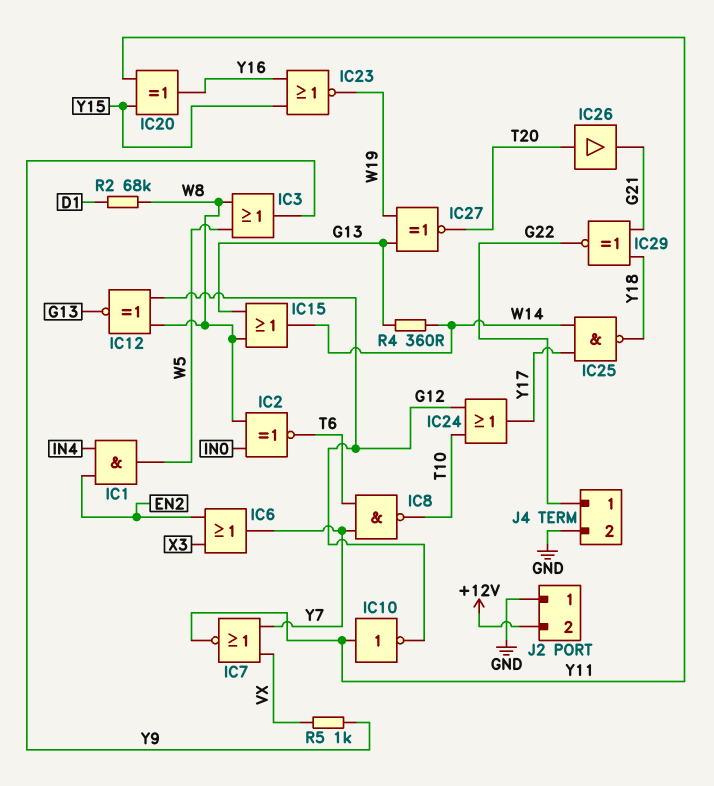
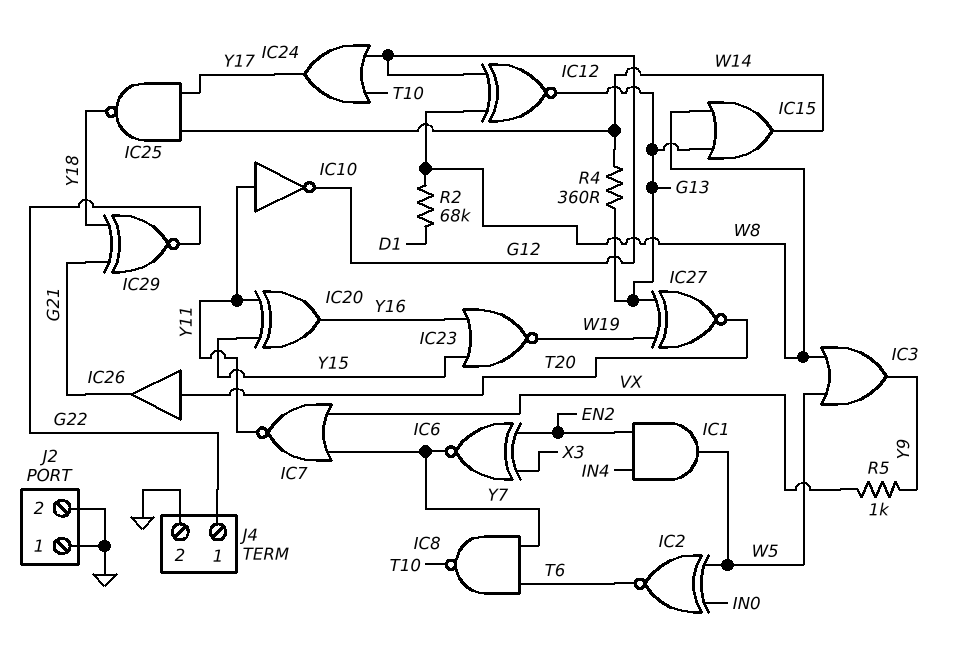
IC2: XNOR (in IN0, in W8, out T6) -> XNOR (in IN0, in W5, out T6)
IC6: OR (in EN2, in X3, out Y7) -> XNOR (in EN2, in X3, out Y7)
J2 pin 2: +12V -> GND

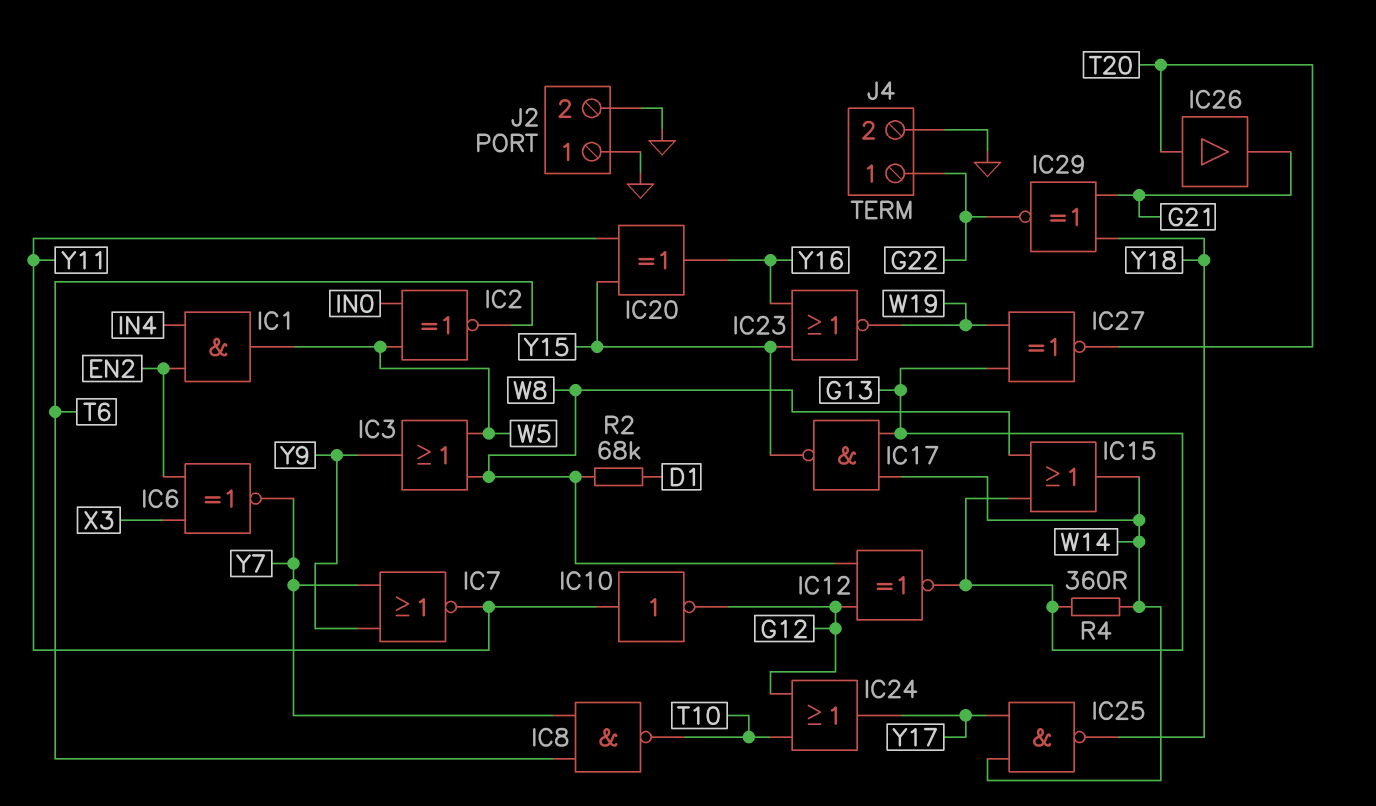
IC7: NOR (in VX, in Y7, out Y11) -> NOR (in Y7, in Y9, out Y11)
IC17: none -> NAND (in G13, in W14, out Y15)
R5: 1k (VX, Y9) -> none

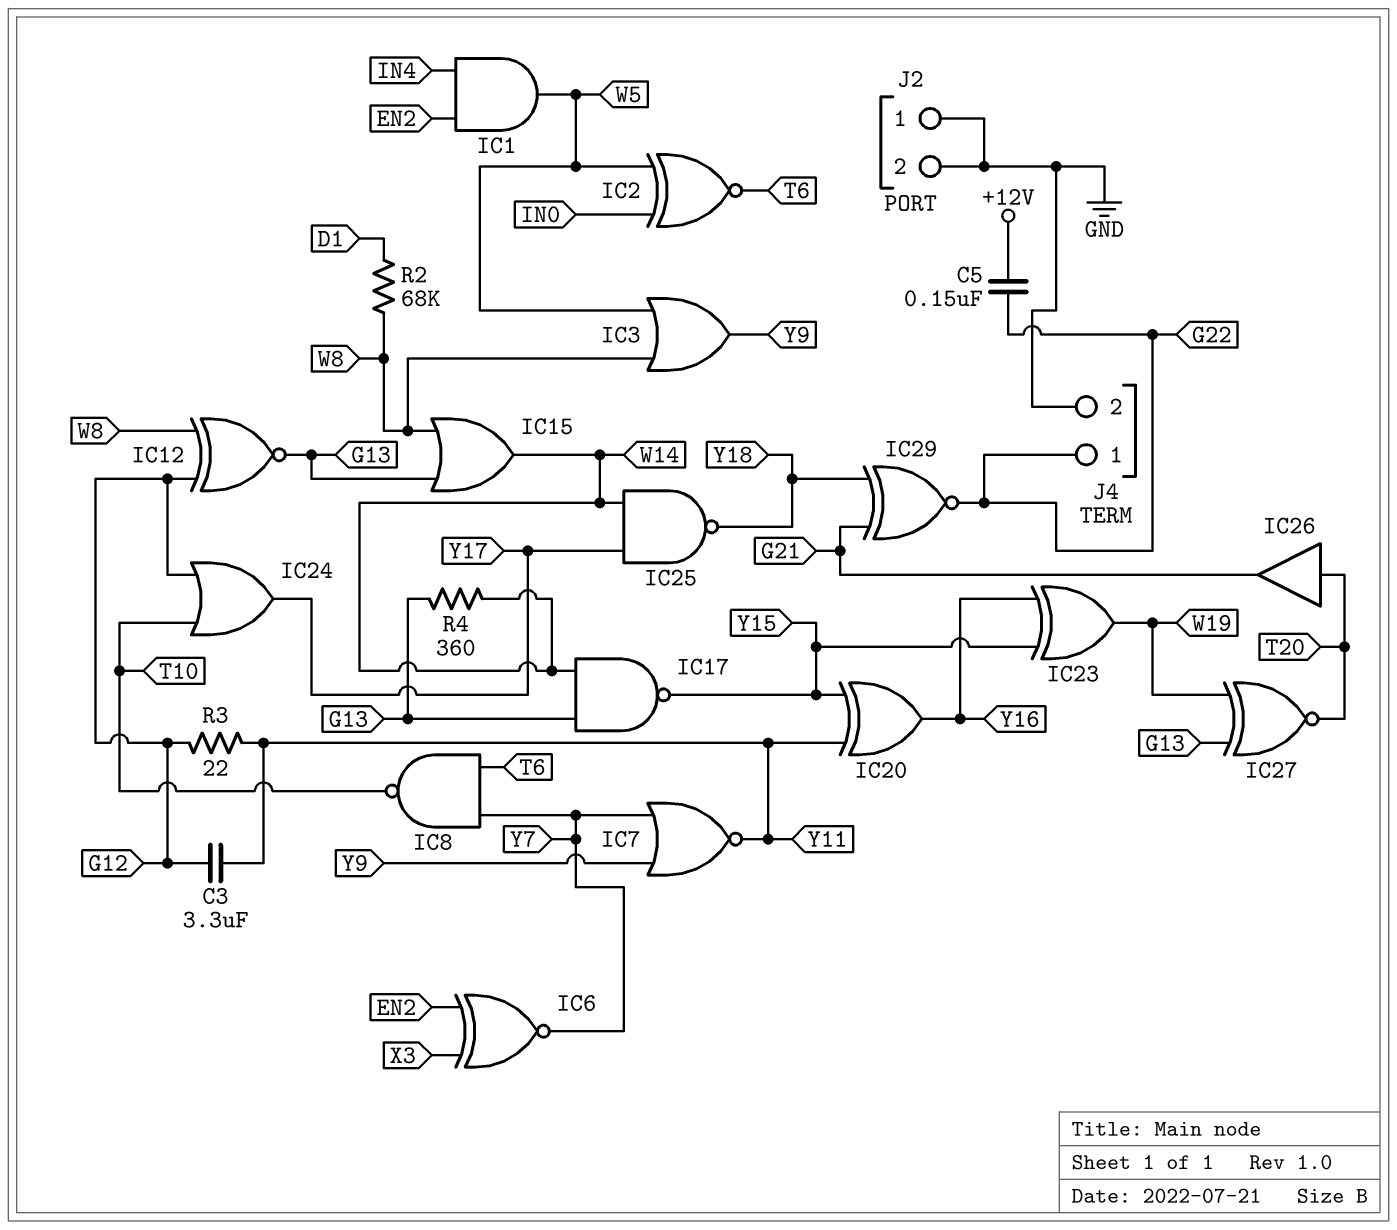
C3: none -> 3.3uF (G12, Y11)
C5: none -> 150nF (+12V, G22)
IC10: NOT (in Y11, out G12) -> none
IC23: NOR (in Y15, in Y16, out W19) -> XOR (in Y15, in Y16, out W19)
R3: none -> 22 (G12, Y11)

